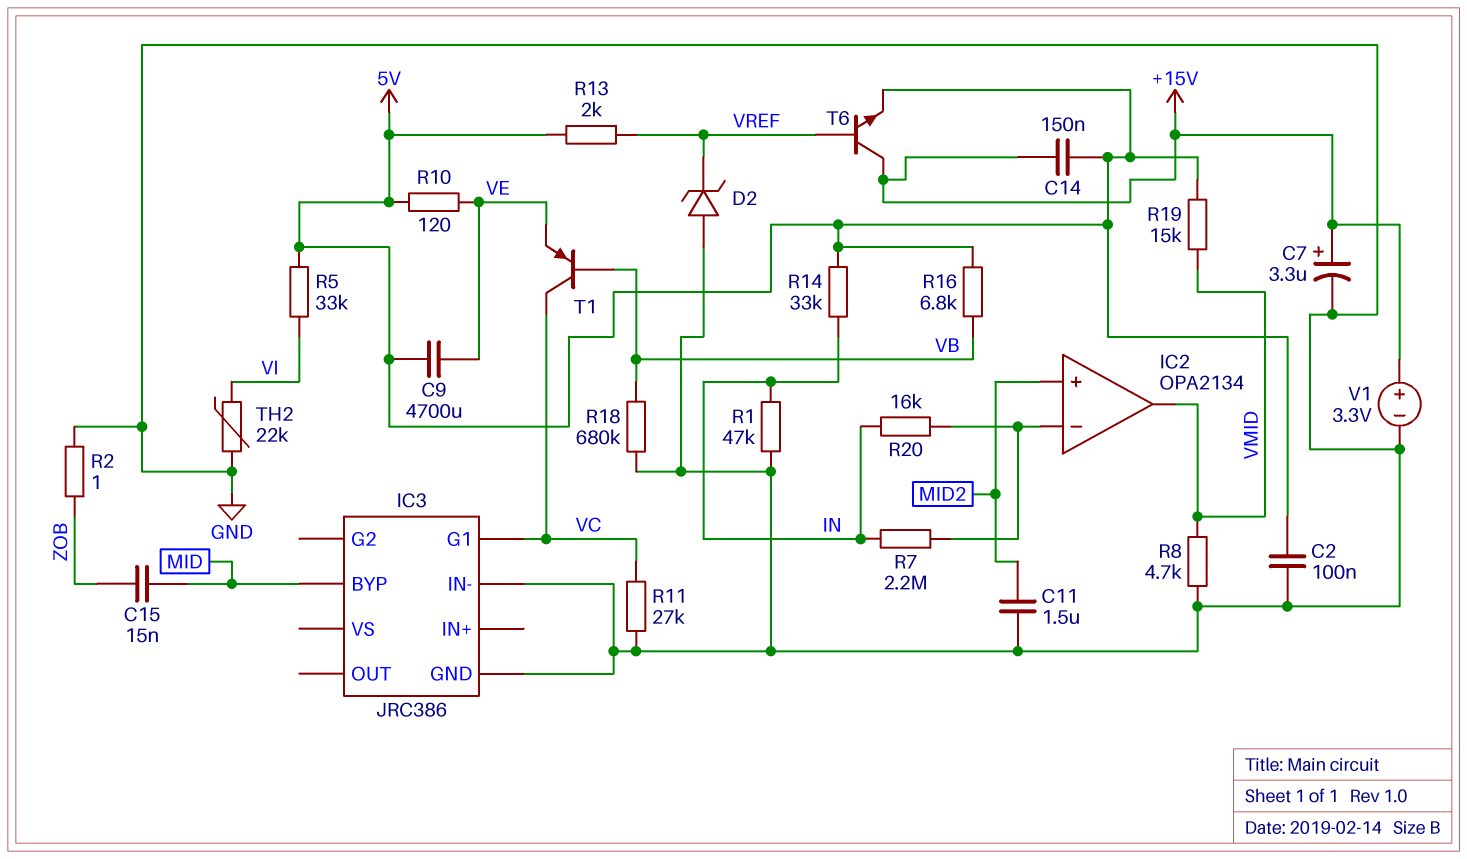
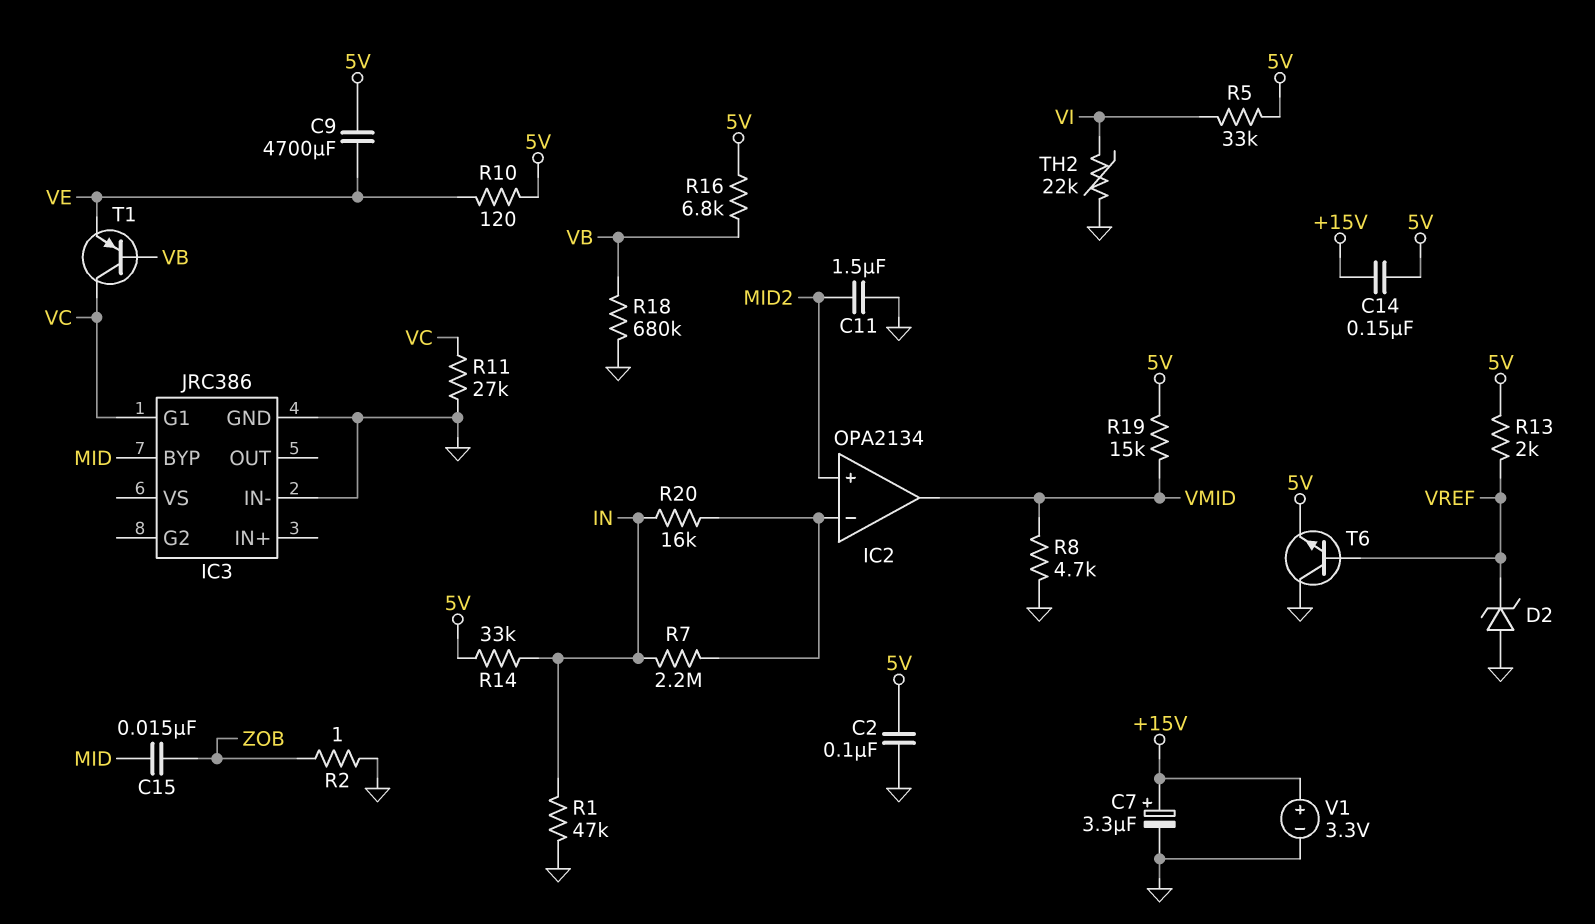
T6: NPN (B VREF, C +15V, E 5V) -> NPN (B VREF, C GND, E 5V)

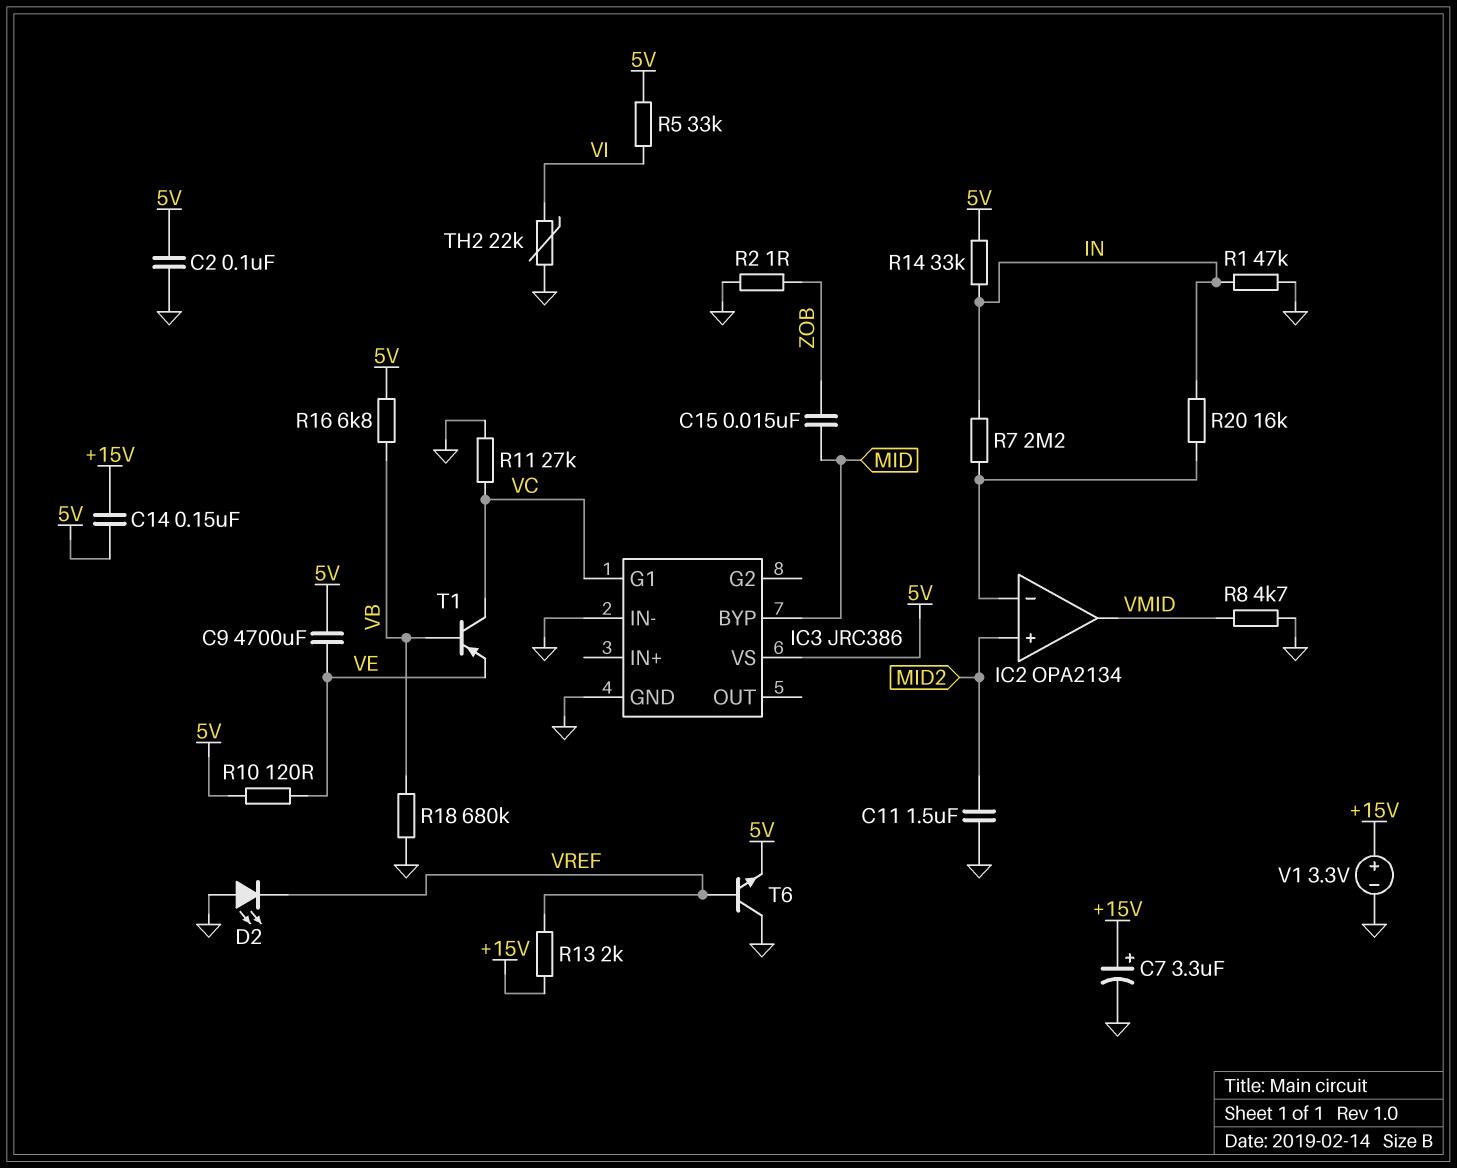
D2: zener (A GND, K VREF) -> LED (A GND, K VREF)
IC3 pin VS: none -> 5V
R13: 2k (5V, VREF) -> 2k (+15V, VREF)
R19: 15k (5V, VMID) -> none

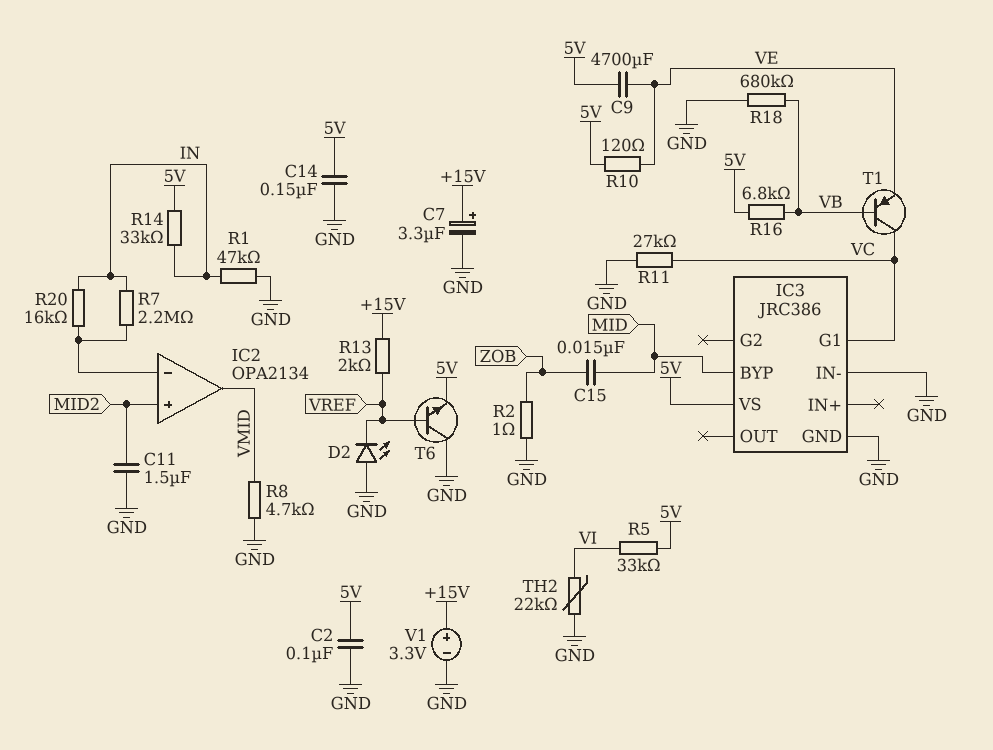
C14: 150nF (+15V, 5V) -> 150nF (5V, GND)

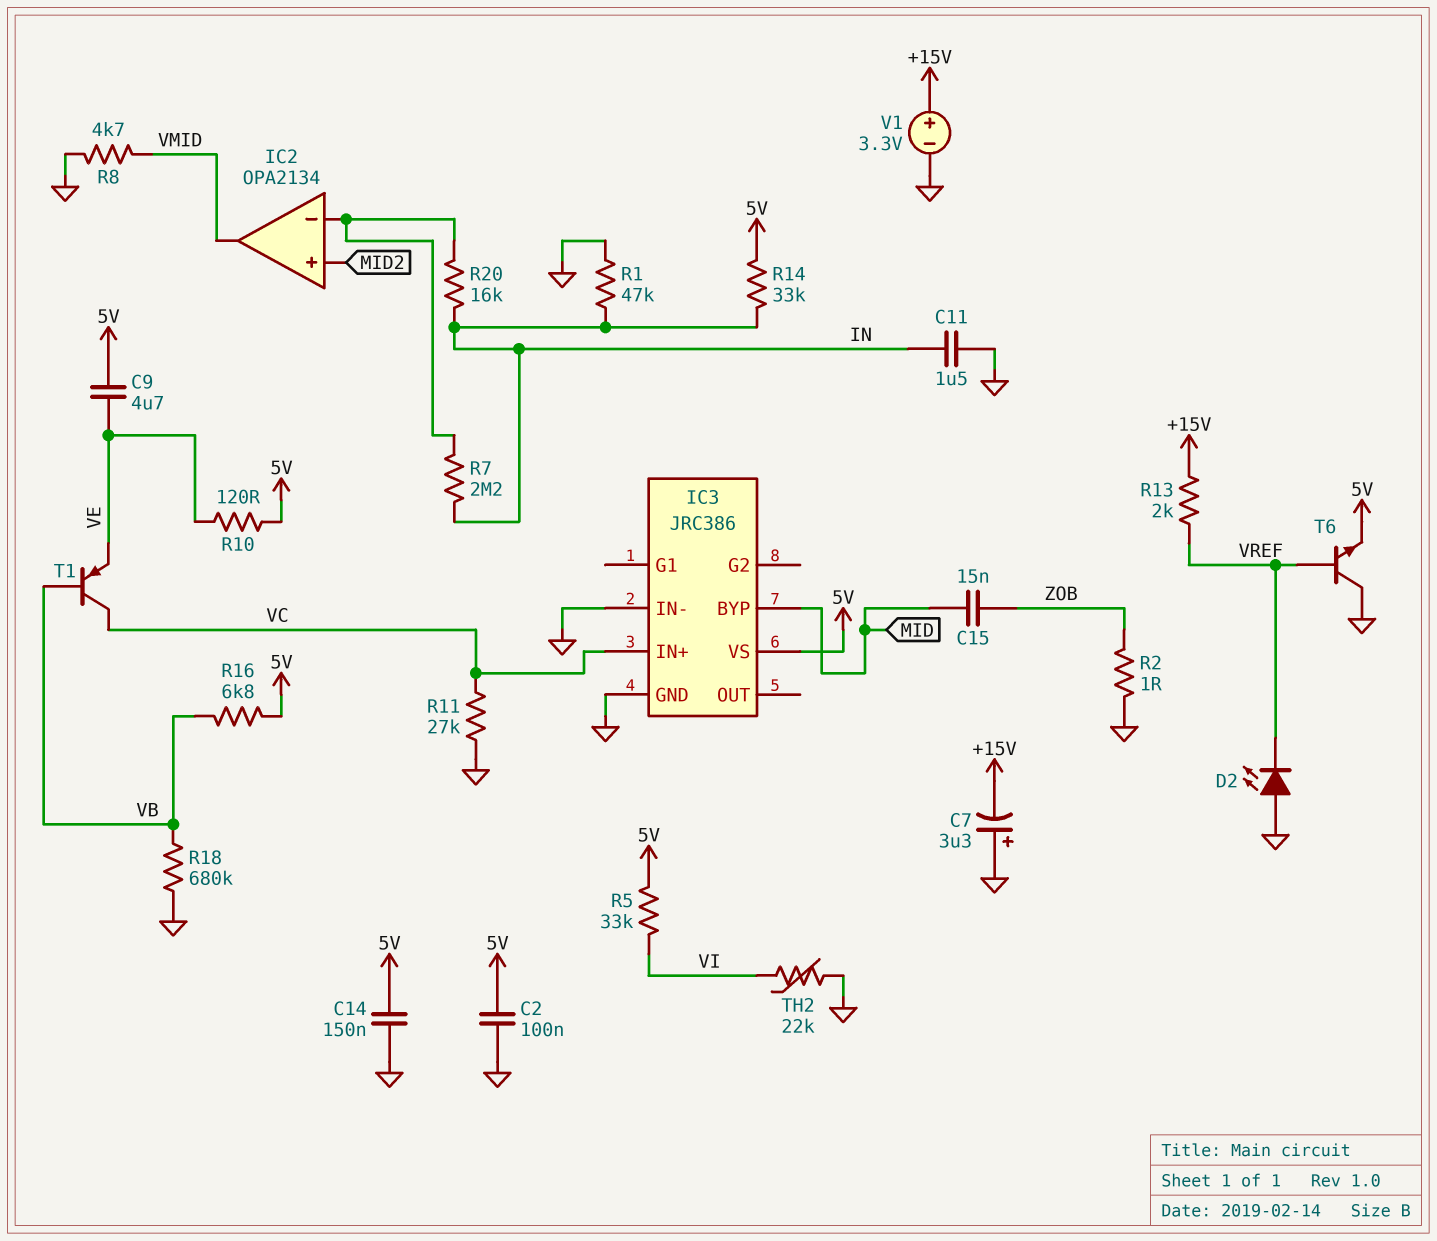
C7: 3.3uF (plus +15V, minus GND) -> 3.3uF (plus GND, minus +15V)
C9: 4700uF (5V, VE) -> 4.7uF (5V, VE)
C11: 1.5uF (GND, MID2) -> 1.5uF (GND, IN)
IC3 pin G1: VC -> none
IC3 pin IN+: none -> VC

